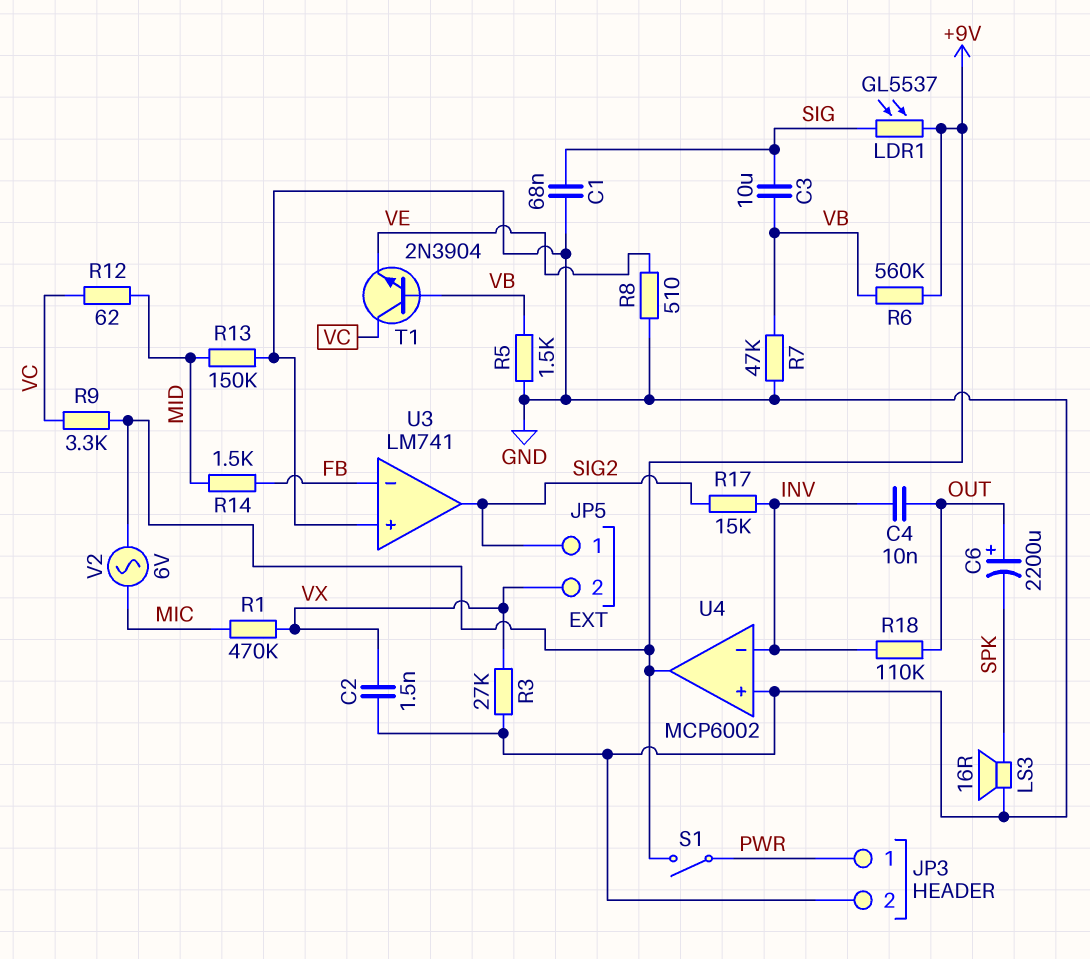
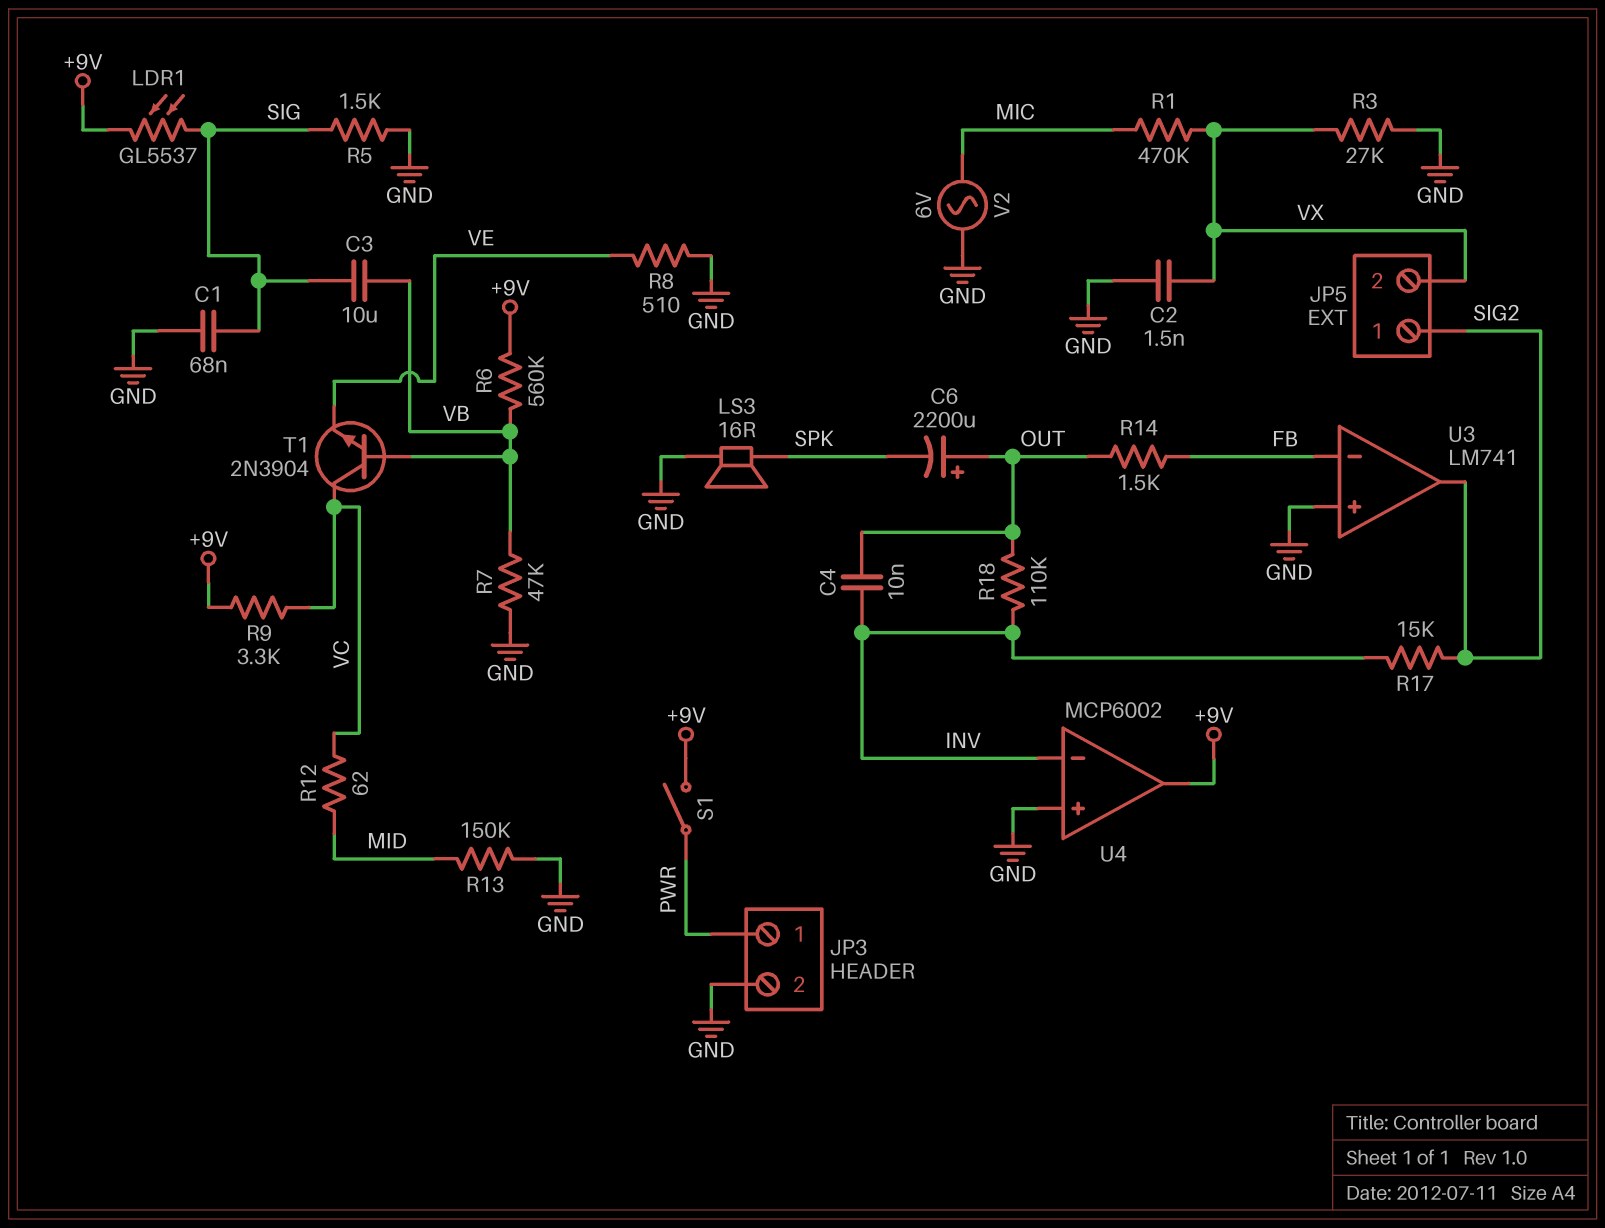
R5: 1.5k (GND, VB) -> 1.5k (GND, SIG)
R14: 1.5k (FB, MID) -> 1.5k (FB, OUT)
V2: AC 6V (+9V, MIC) -> AC 6V (GND, MIC)

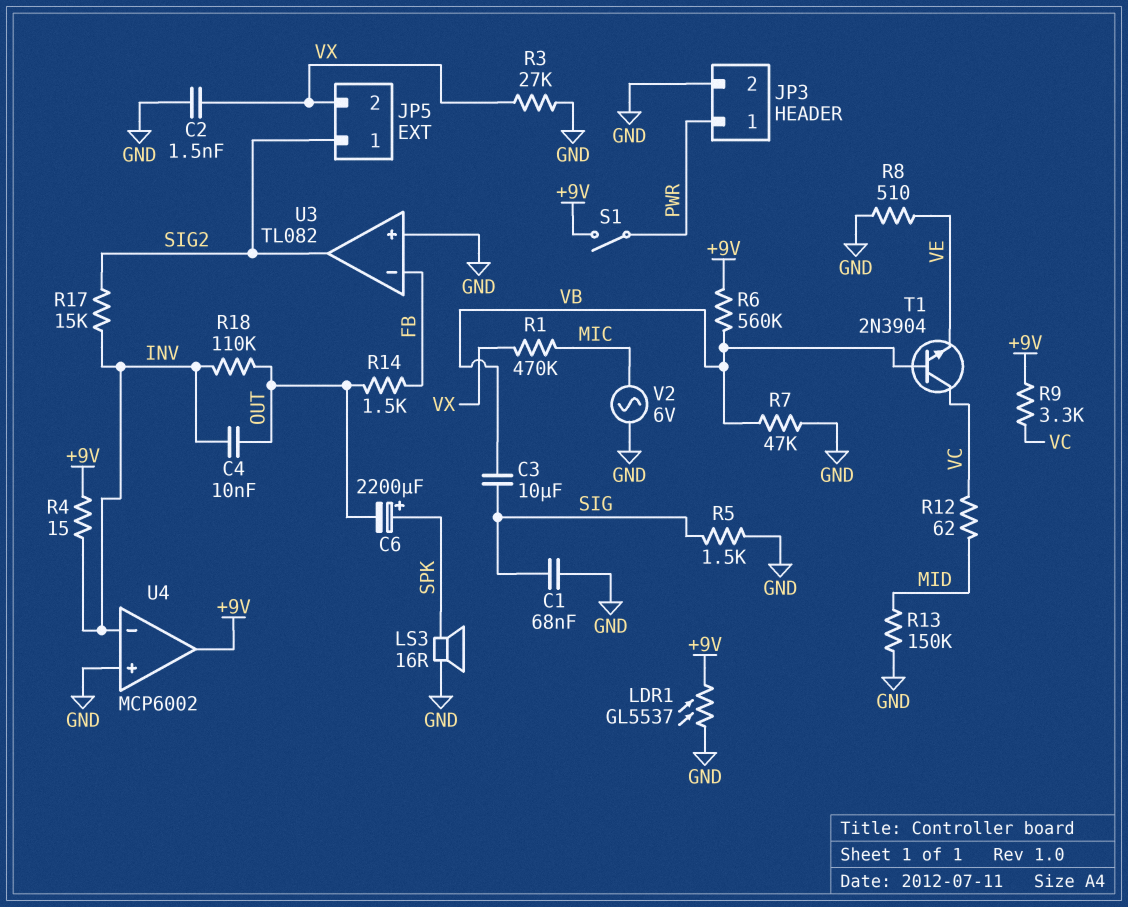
C6: 2200uF (plus OUT, minus SPK) -> 2200uF (plus SPK, minus OUT)
LDR1: GL5537 (+9V, SIG) -> GL5537 (+9V, GND)
R4: none -> 15 (+9V, INV)
U3: LM741 -> TL082

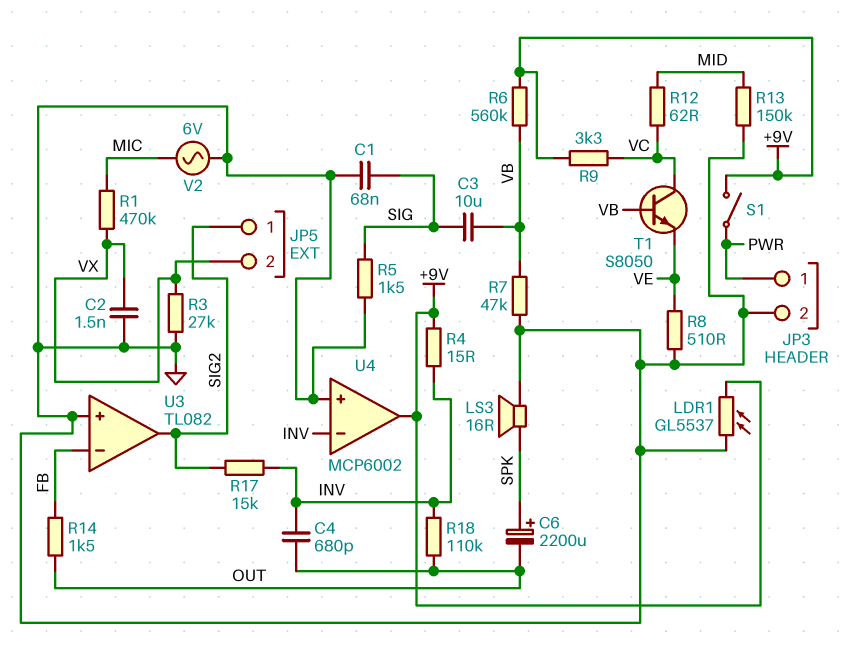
C4: 10nF (INV, OUT) -> 680pF (INV, OUT)
T1: NPN 2N3904 (B VB, C VC, E VE) -> NPN S8050 (B VB, C VC, E VE)

